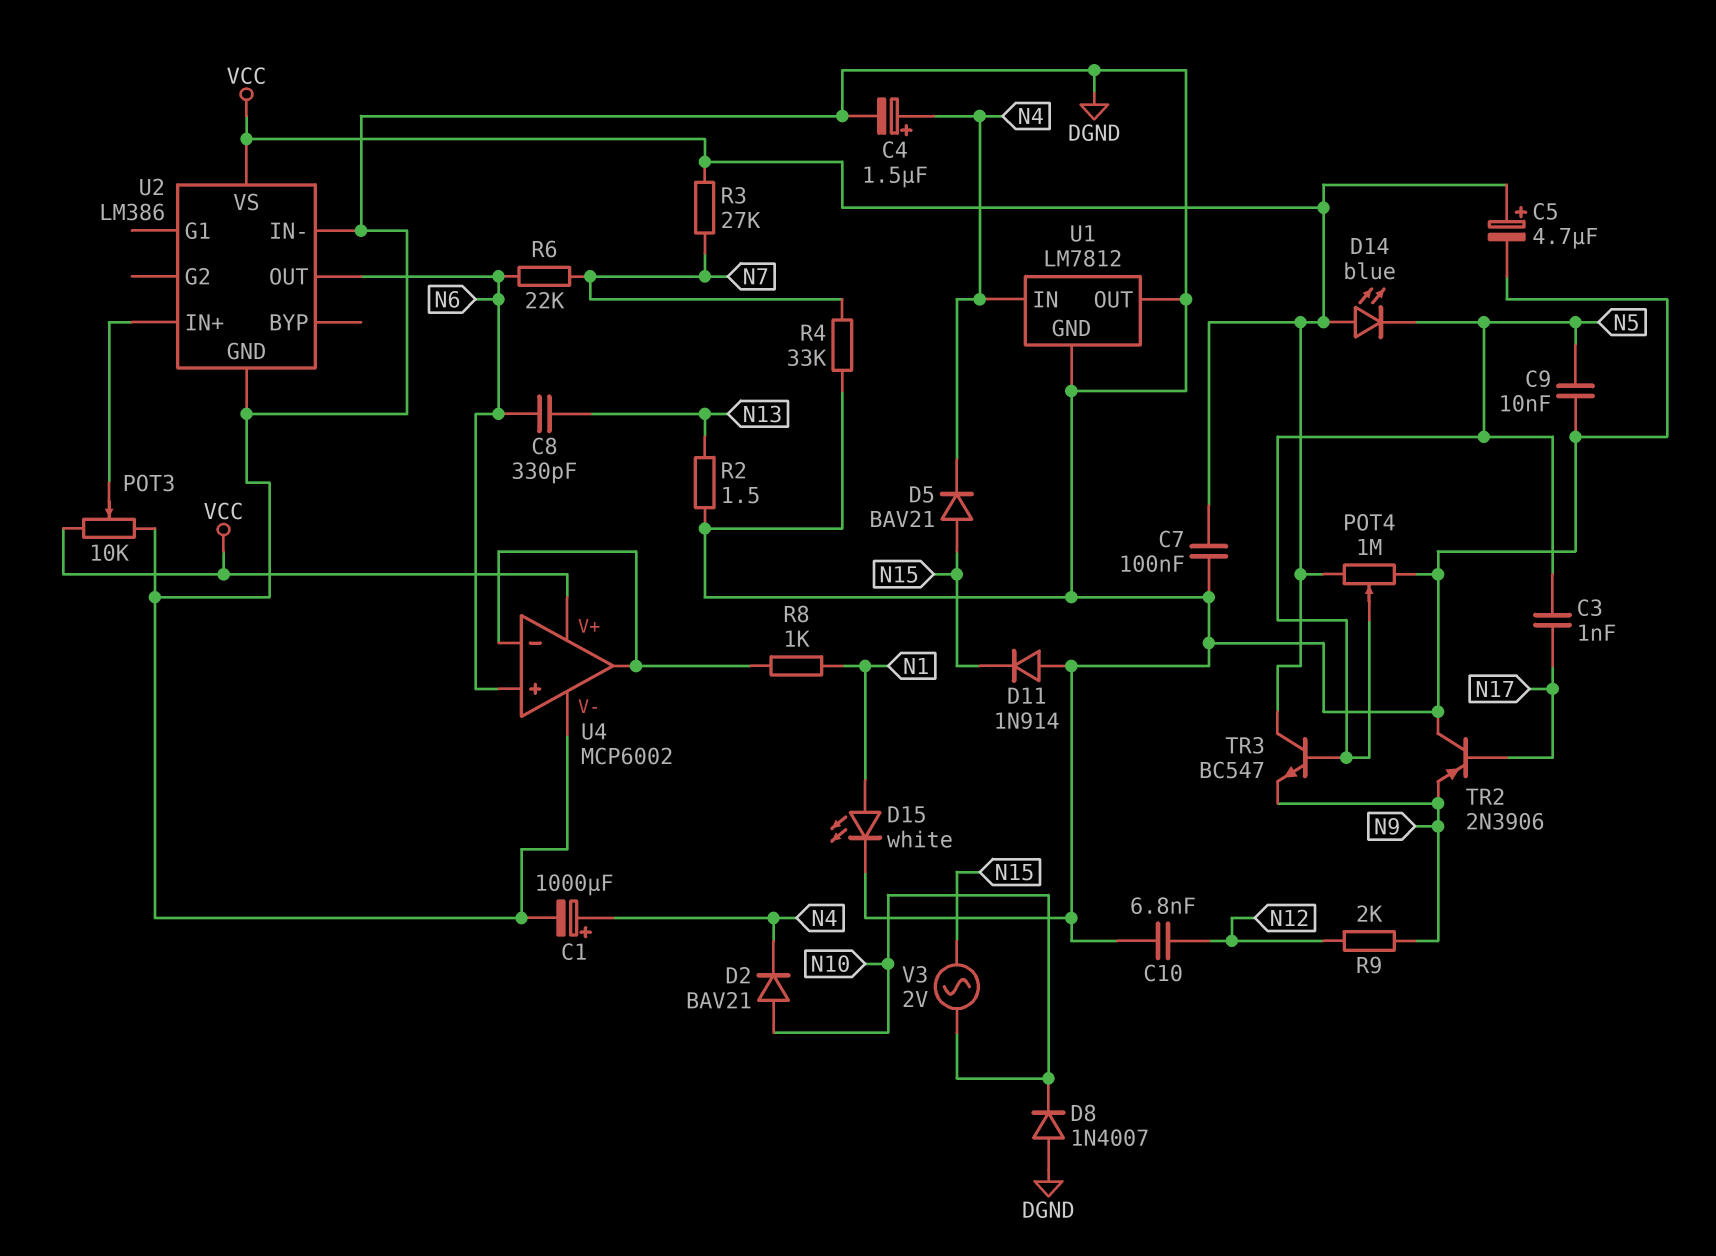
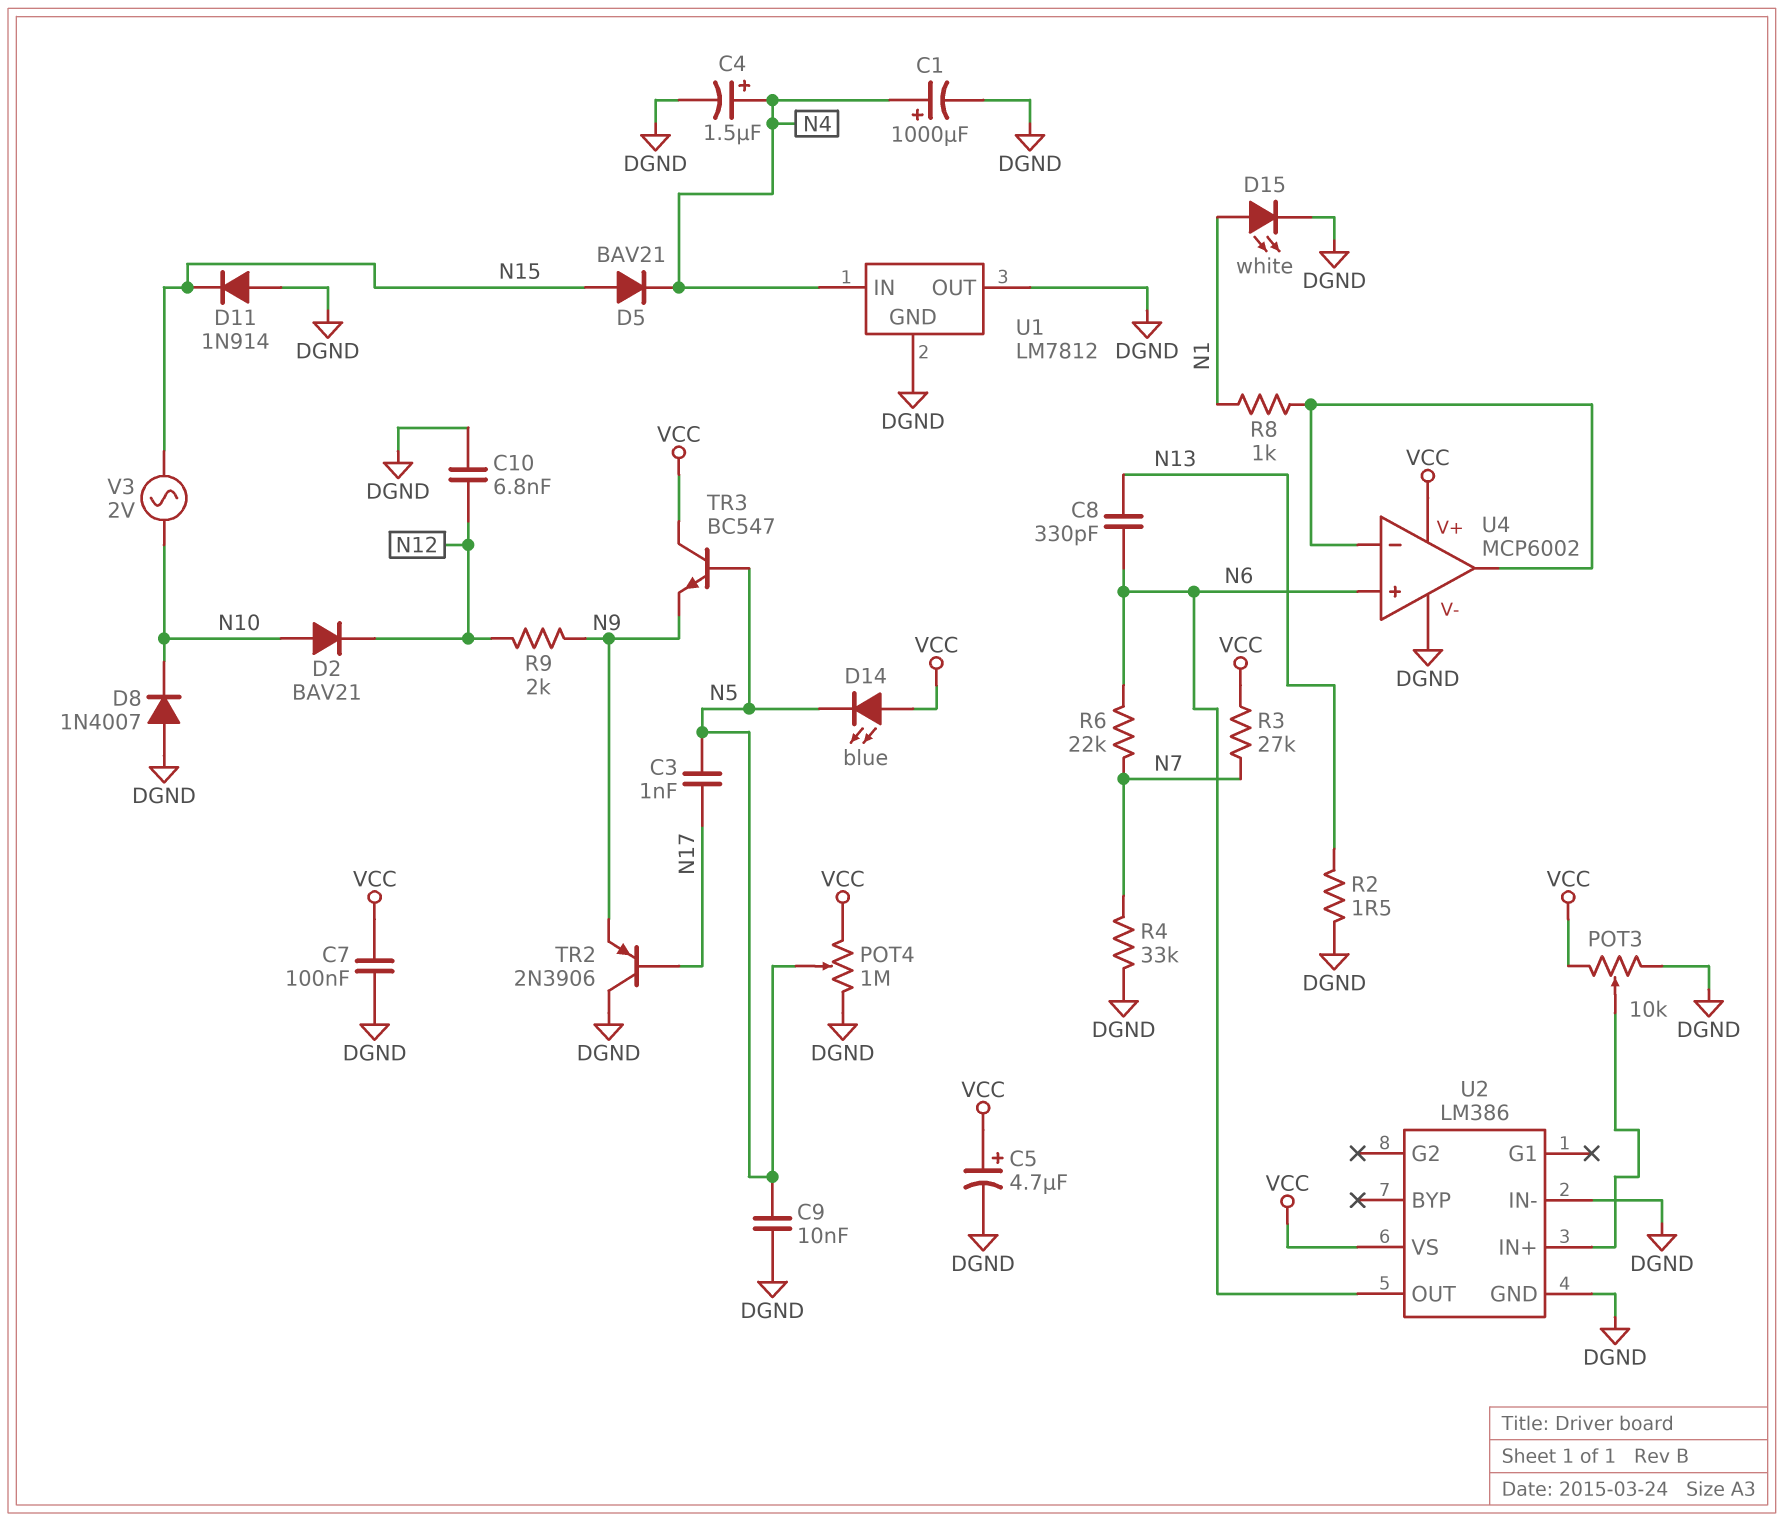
D2: diode BAV21 (A N10, K N4) -> diode BAV21 (A N10, K N12)

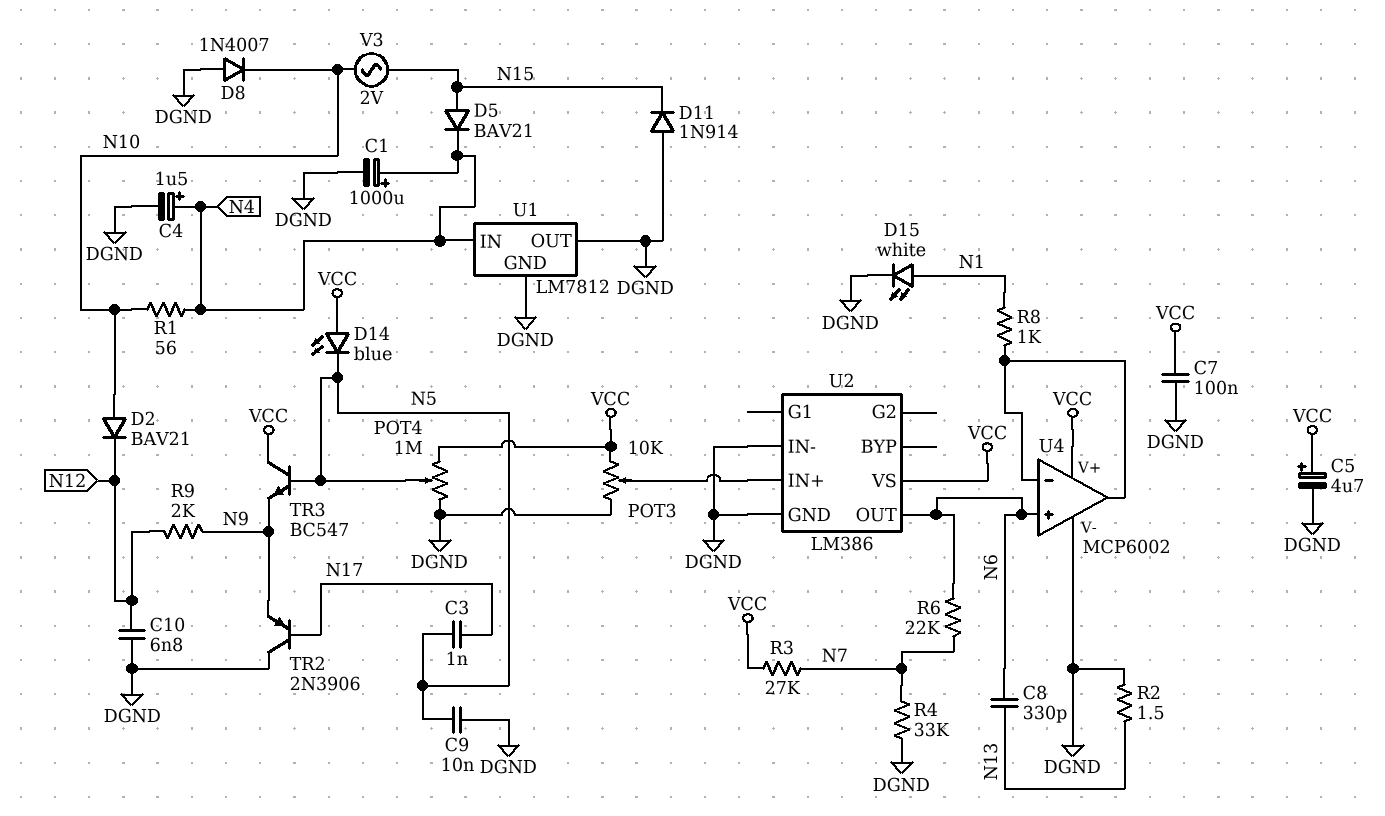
R1: none -> 56 (N4, N10)

